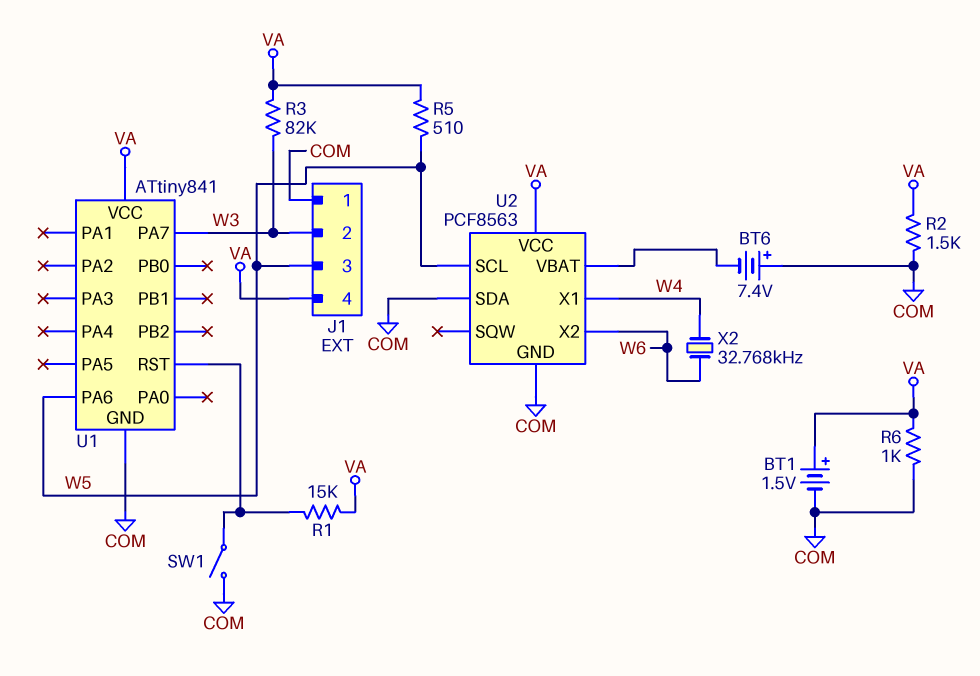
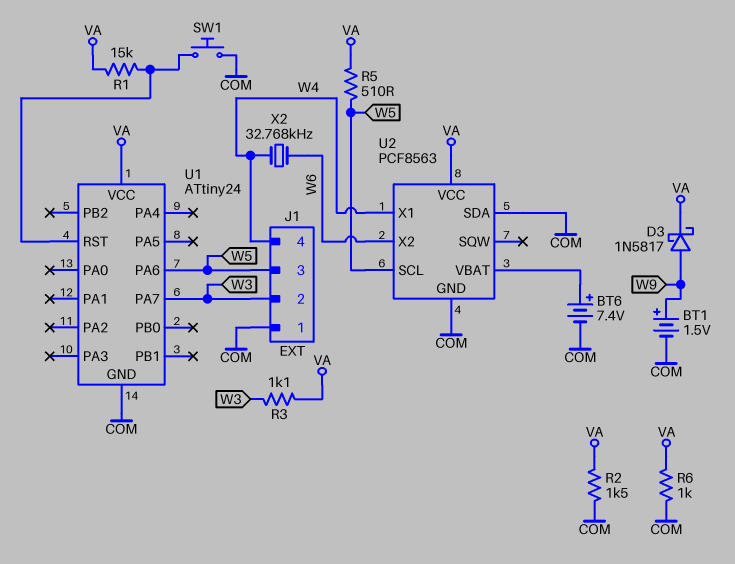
BT1: 1.5V (plus VA, minus COM) -> 1.5V (plus W9, minus COM)
BT6: 7.4V (plus COM, minus U2/VBAT) -> 7.4V (plus U2/VBAT, minus COM)
D3: none -> schottky 1N5817 (A W9, K VA)
J1 pin 4: VA -> W4
R3: 82k (VA, W3) -> 1.1k (VA, W3)
SW1: switch (COM, U1/RST) -> button (COM, U1/RST)
U1: ATtiny841 -> ATtiny24

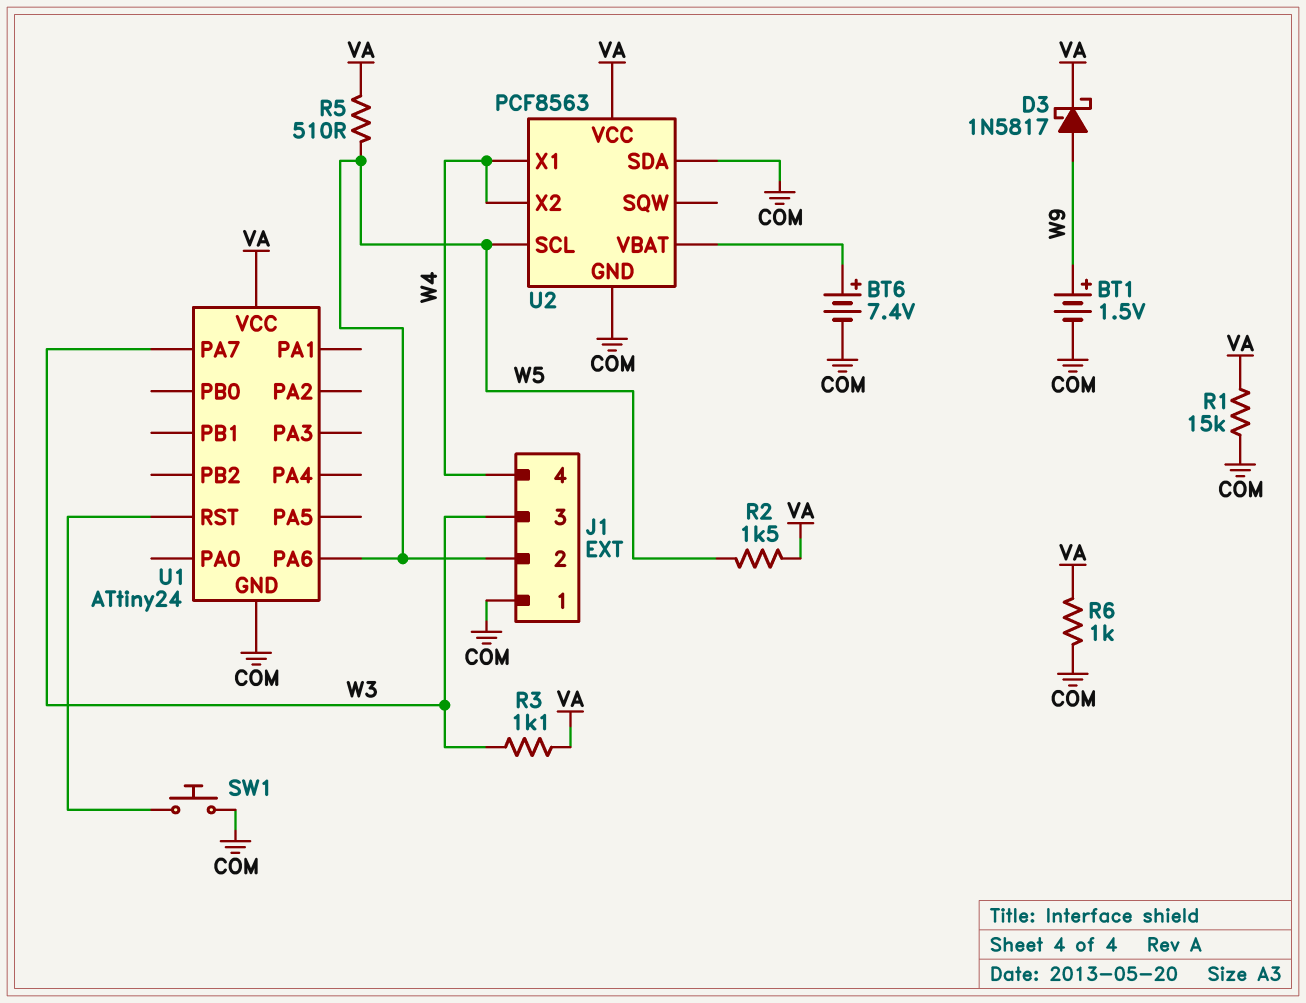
J1 pin 2: W3 -> W5
J1 pin 3: W5 -> W3
R1: 15k (U1/RST, VA) -> 15k (COM, VA)
R2: 1.5k (COM, VA) -> 1.5k (VA, W5)
U2 pin X2: W6 -> W4
X2: 32.768kHz (W4, W6) -> none

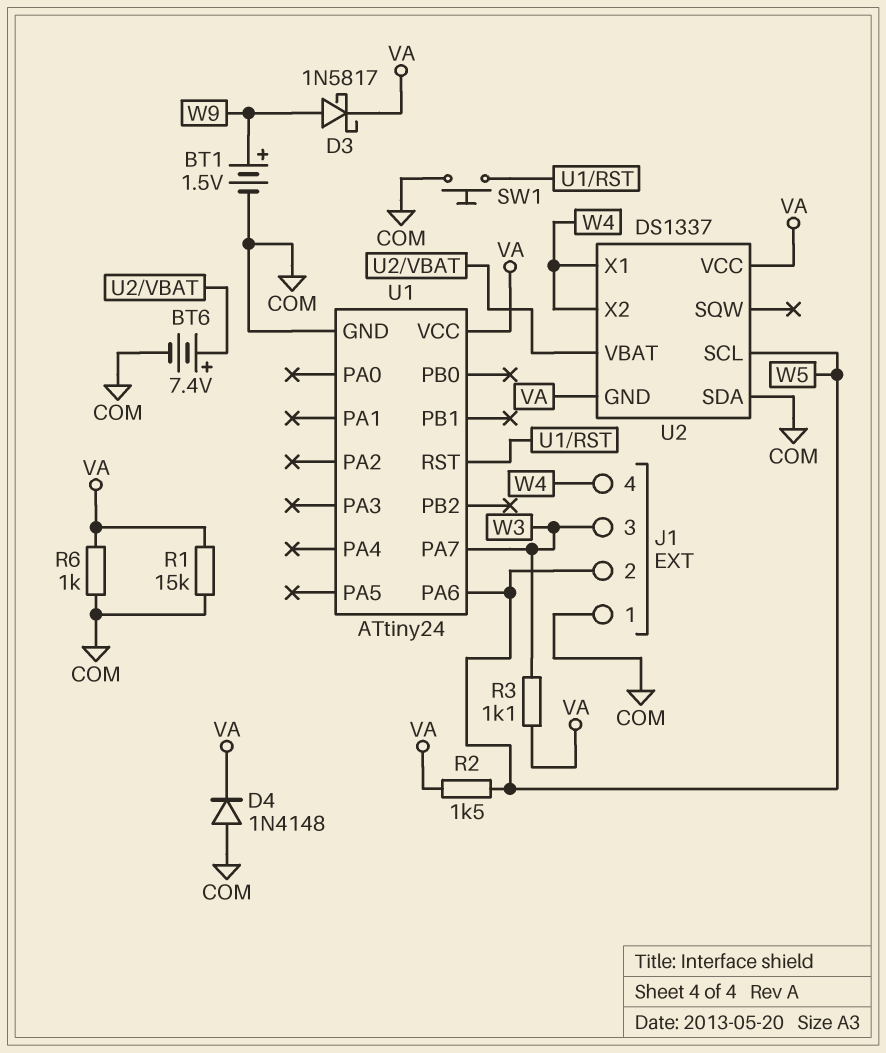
D4: none -> diode 1N4148 (A COM, K VA)
R5: 510 (VA, W5) -> none
U2: PCF8563 -> DS1337
U2 pin GND: COM -> VA

